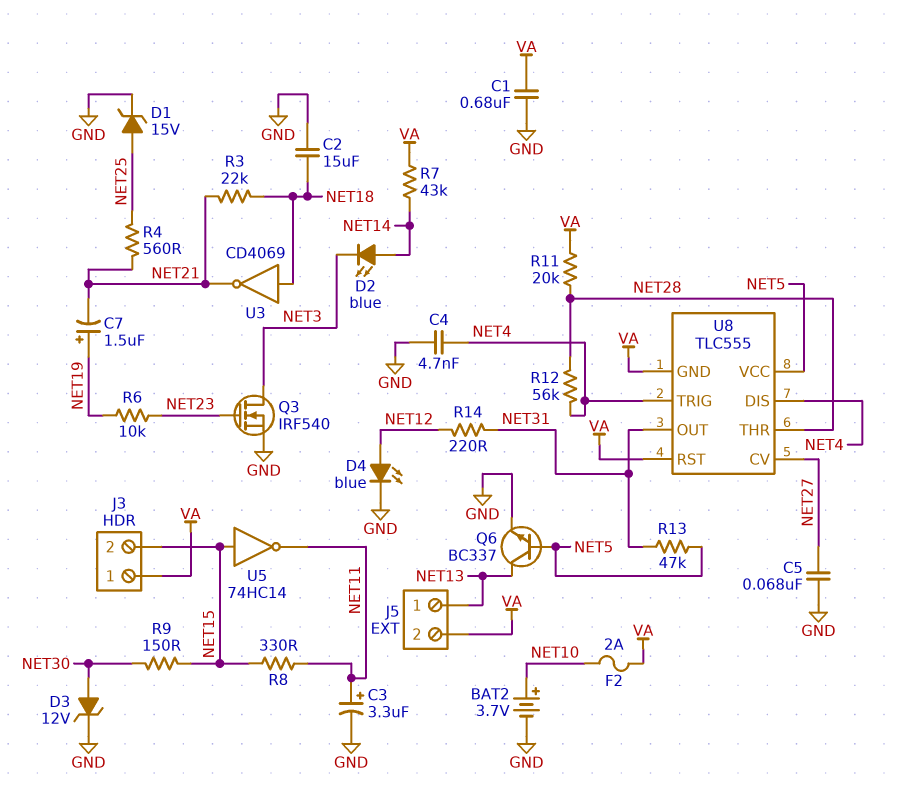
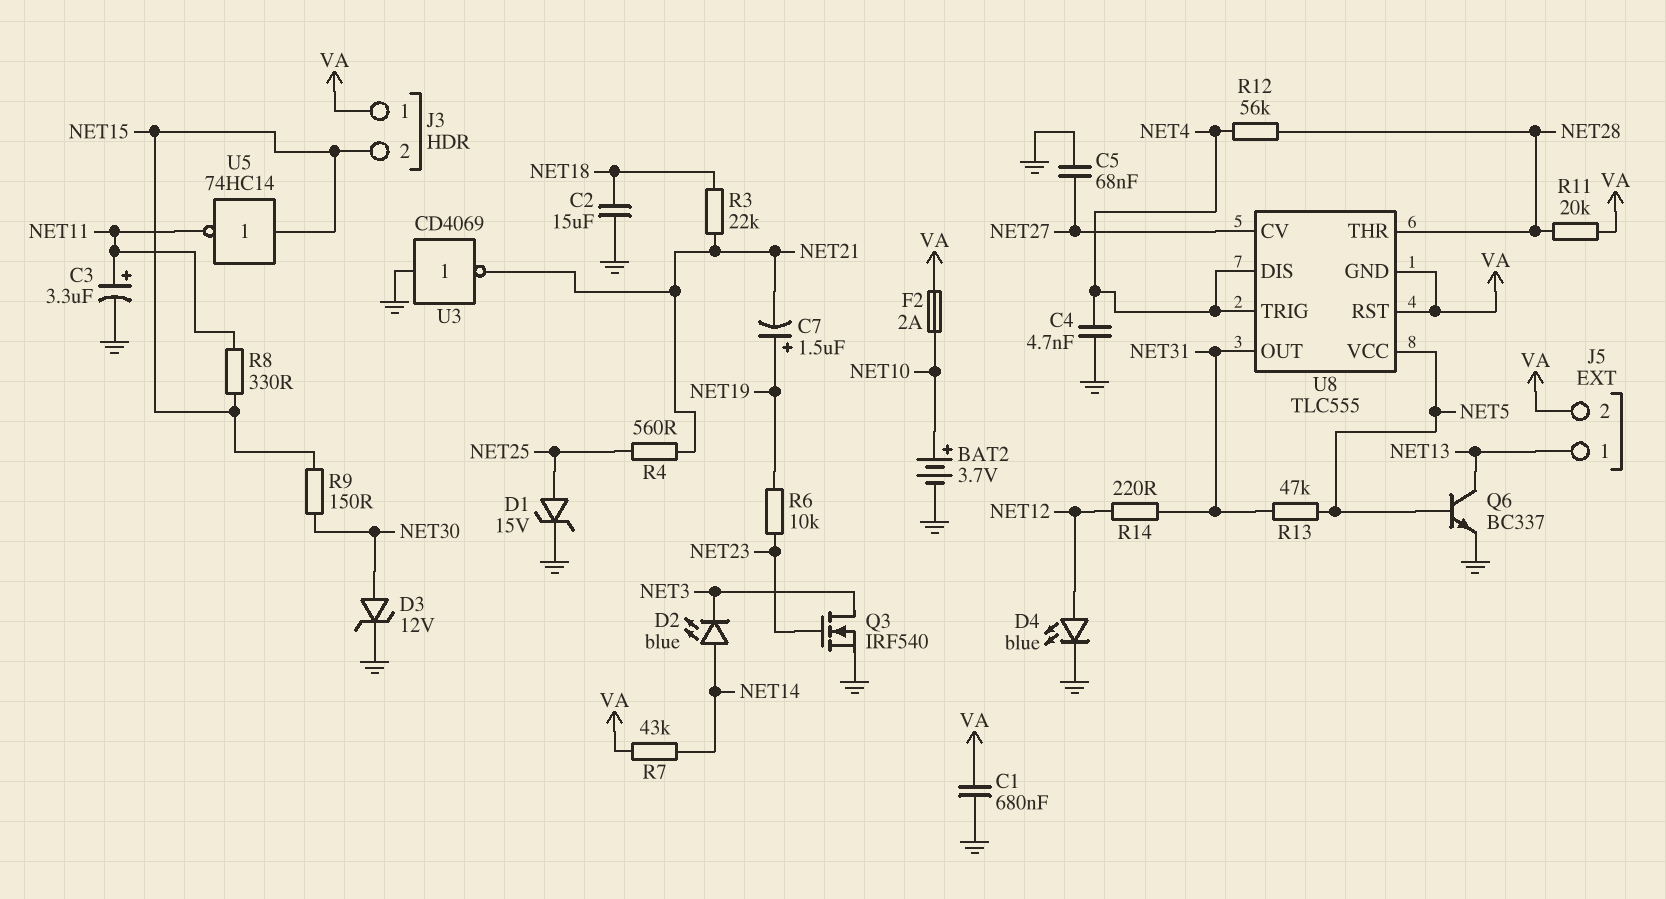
U3: NOT CD4069 (in NET18, out NET21) -> NOT CD4069 (in GND, out NET21)

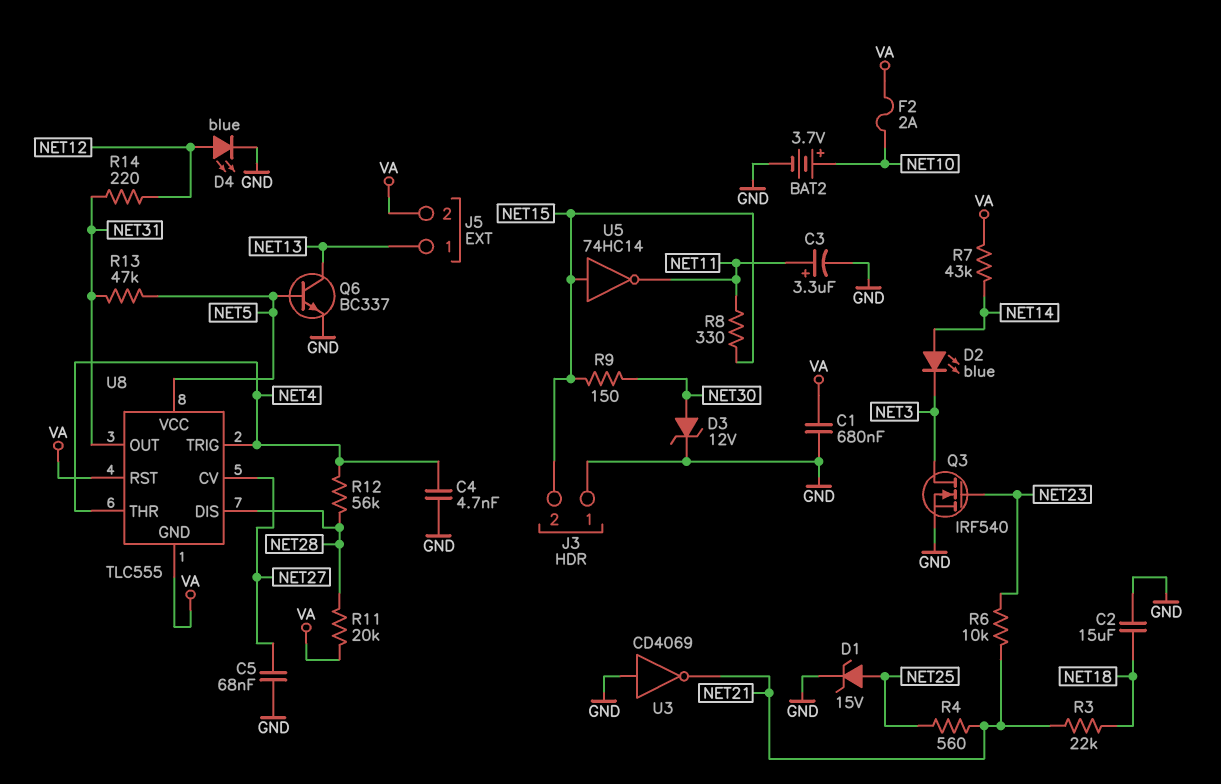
C7: 1.5uF (plus NET19, minus NET21) -> none
J3 pin 1: VA -> GND
R6: 10k (NET19, NET23) -> 10k (NET21, NET23)
U8 pin DIS: NET4 -> NET28
U8 pin THR: NET28 -> NET4

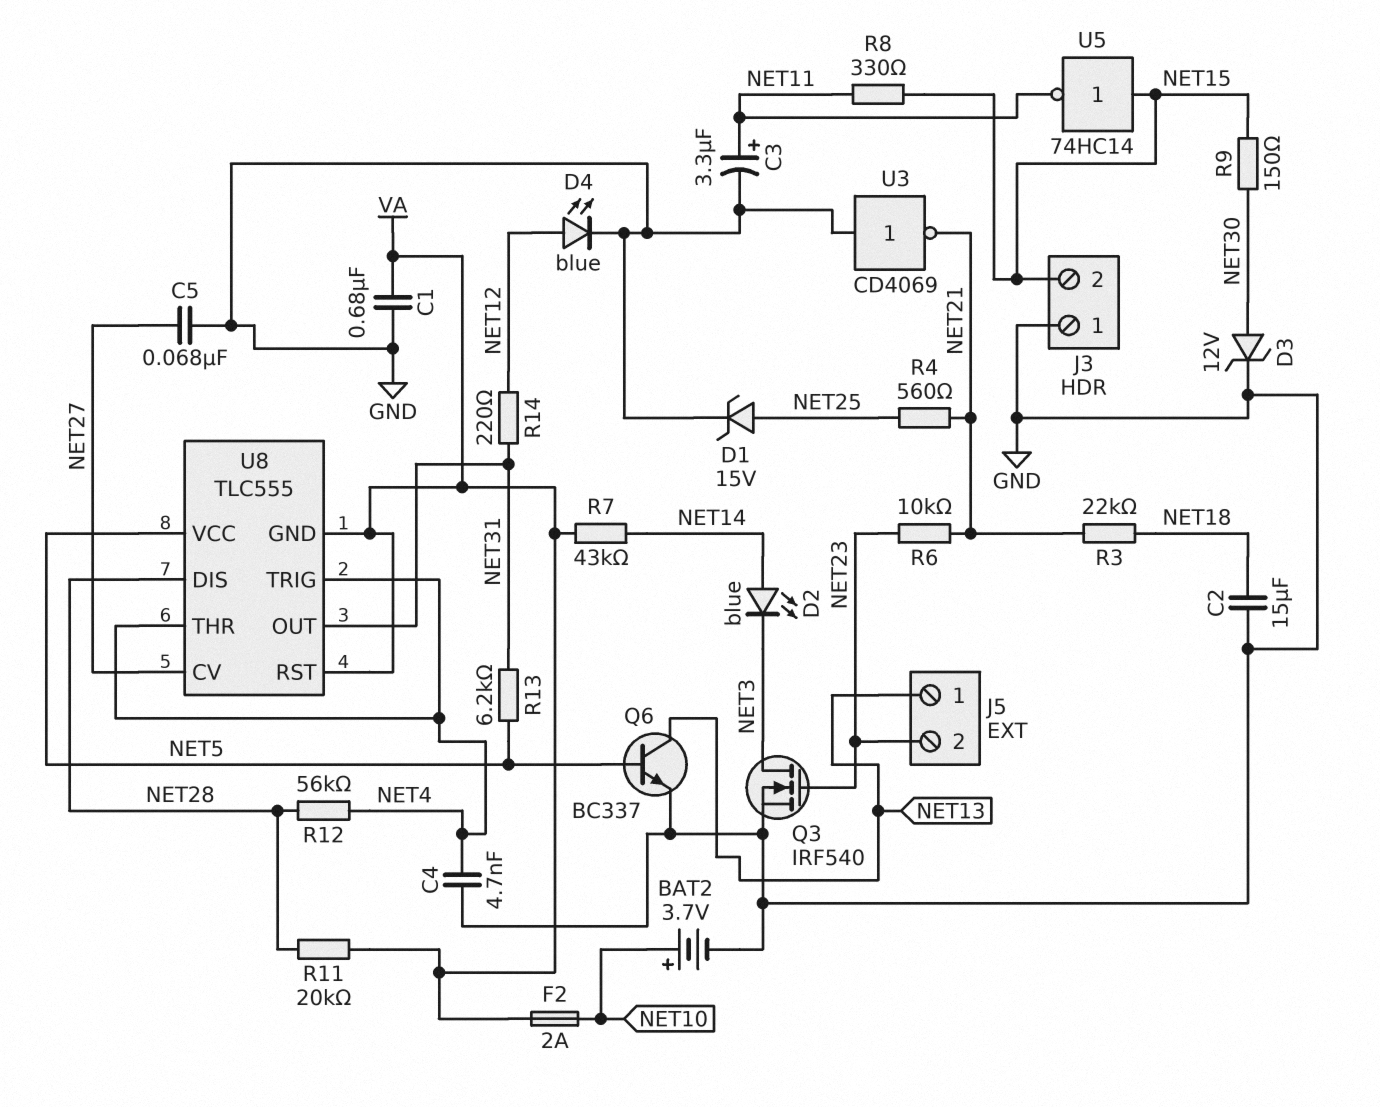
J5 pin 2: VA -> NET23
R13: 47k (NET5, NET31) -> 6.2k (NET5, NET31)

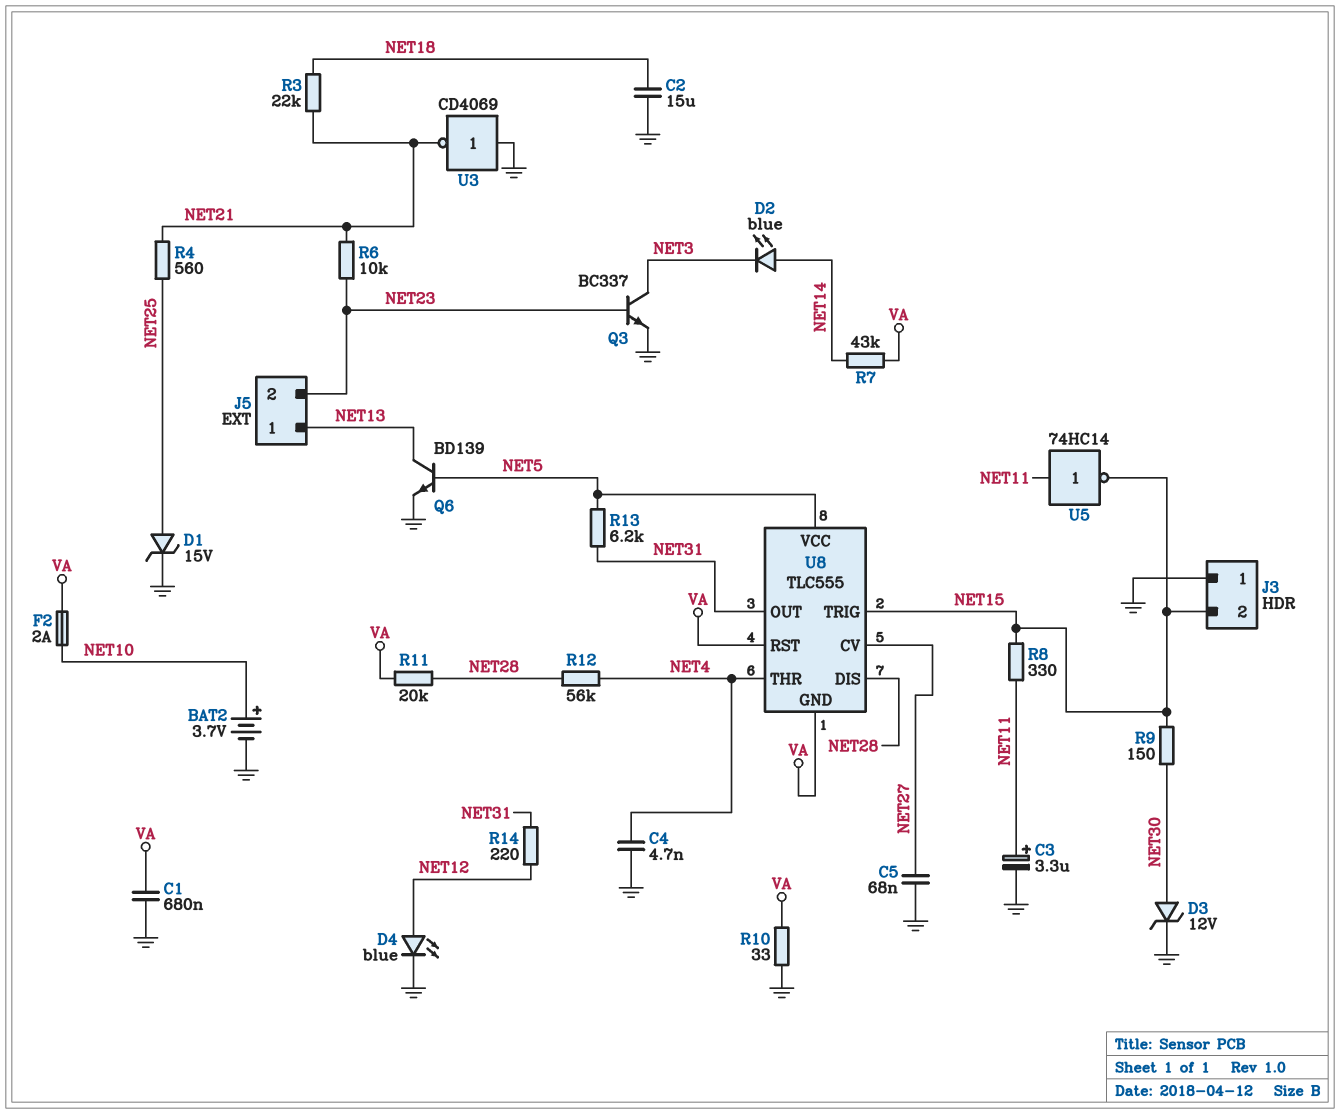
Q3: NMOS IRF540 (G NET23, D NET3, S GND) -> NPN BC337 (B NET23, C NET3, E GND)
Q6: NPN BC337 (B NET5, C NET13, E GND) -> NPN BD139 (B NET5, C NET13, E GND)
R10: none -> 33 (GND, VA)
U5: NOT 74HC14 (in NET15, out NET11) -> NOT 74HC14 (in NET11, out NET15)
U8 pin TRIG: NET4 -> NET15

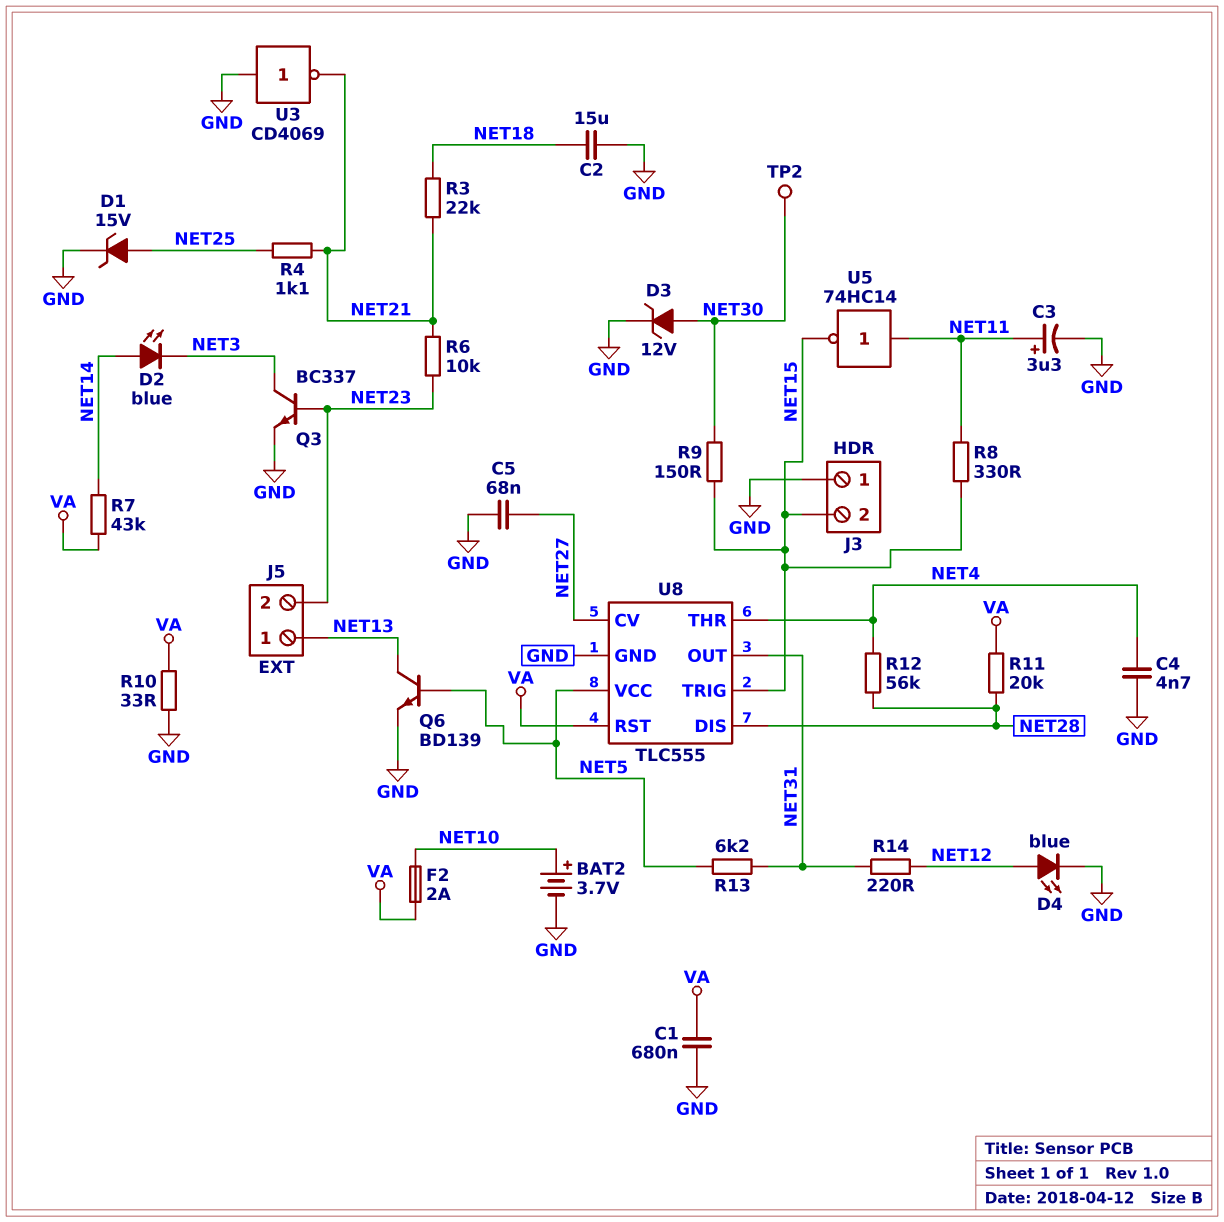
R4: 560 (NET21, NET25) -> 1.1k (NET21, NET25)
TP2: none -> test point (NET30)
U8 pin GND: VA -> GND

